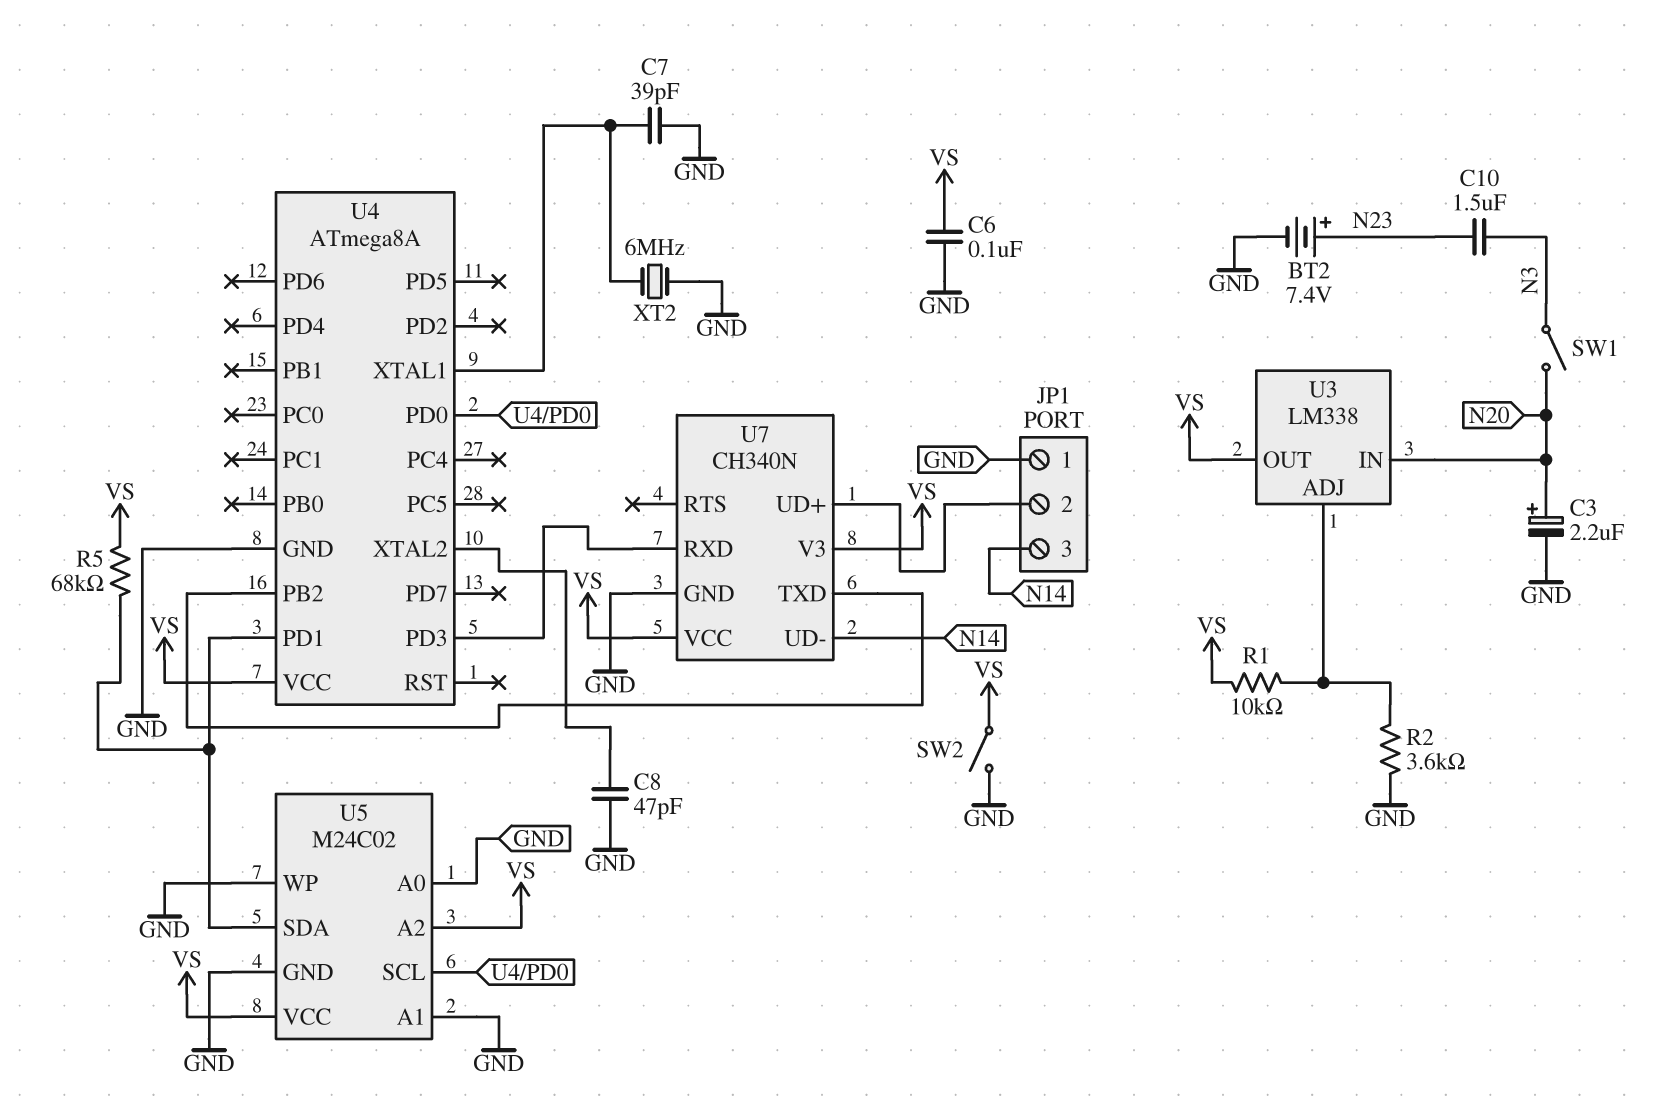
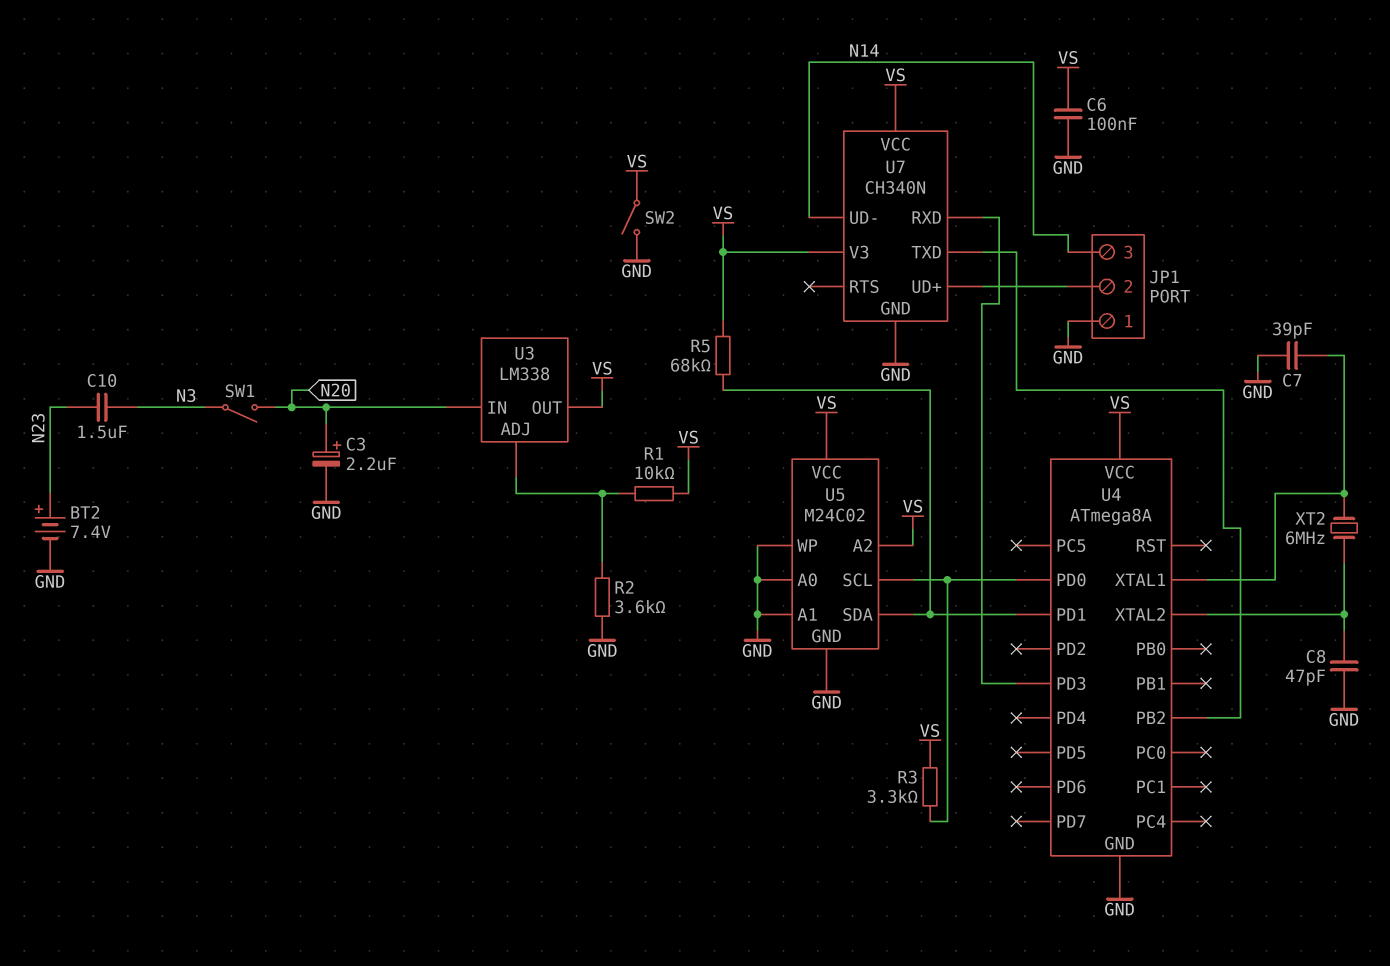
R3: none -> 3.3k (U4/PD0, VS)
XT2: 6MHz (GND, U4/XTAL1) -> 6MHz (U4/XTAL1, U4/XTAL2)

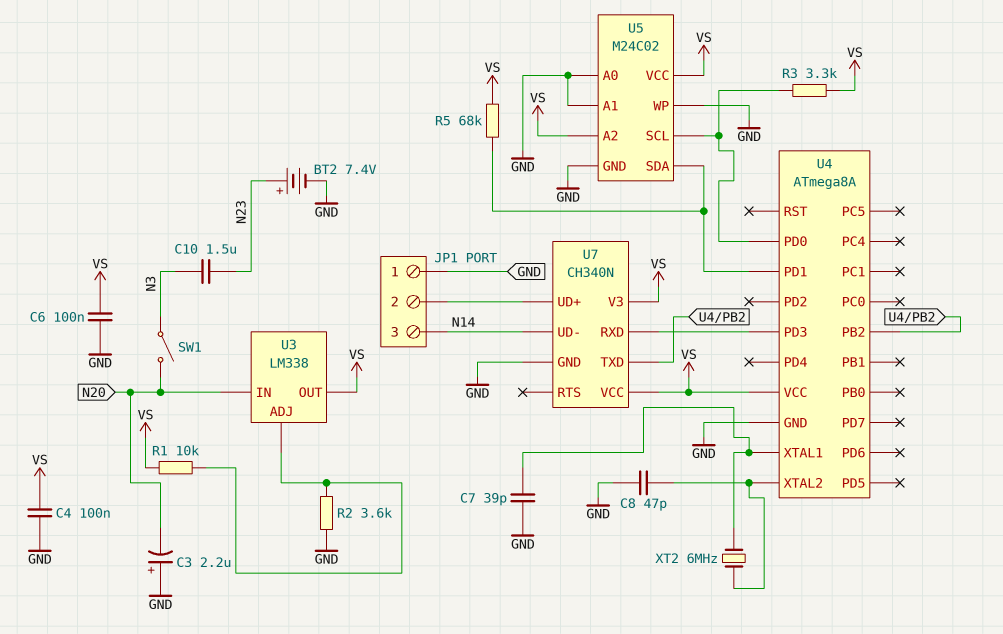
C3: 2.2uF (plus N20, minus GND) -> 2.2uF (plus GND, minus N20)
C4: none -> 100nF (GND, VS)
SW2: switch (GND, VS) -> none

